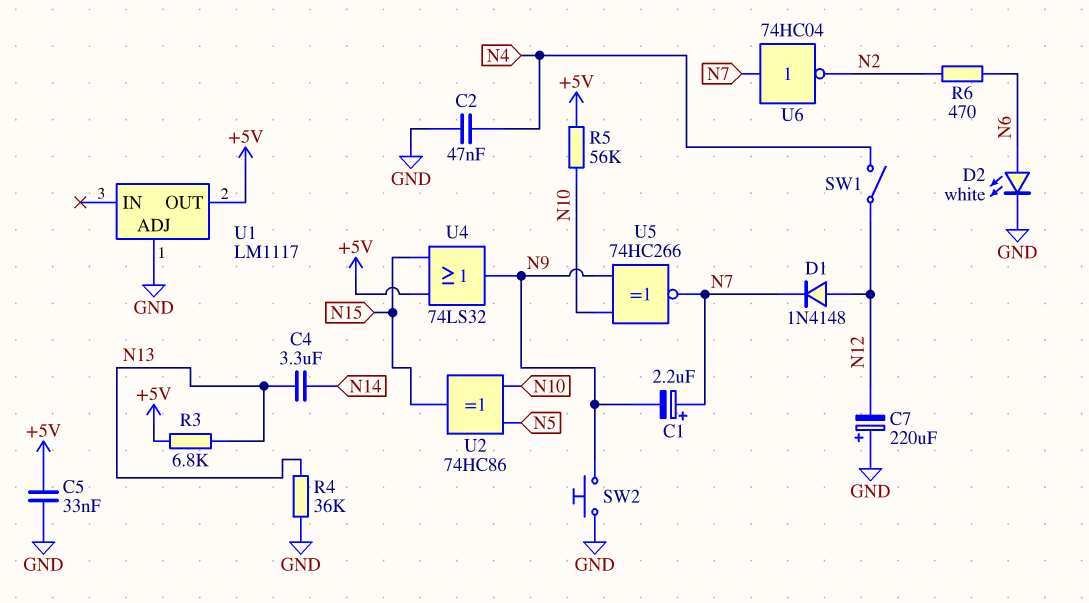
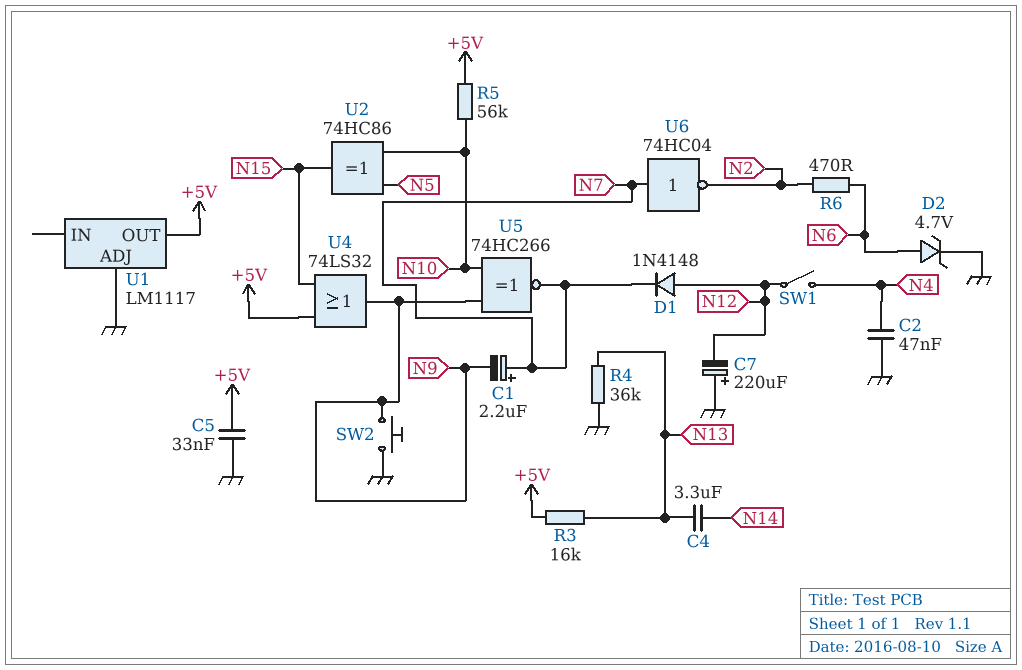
D2: LED white (A N6, K GND) -> zener 4.7V (A N6, K GND)
R3: 6.8k (+5V, N13) -> 16k (+5V, N13)

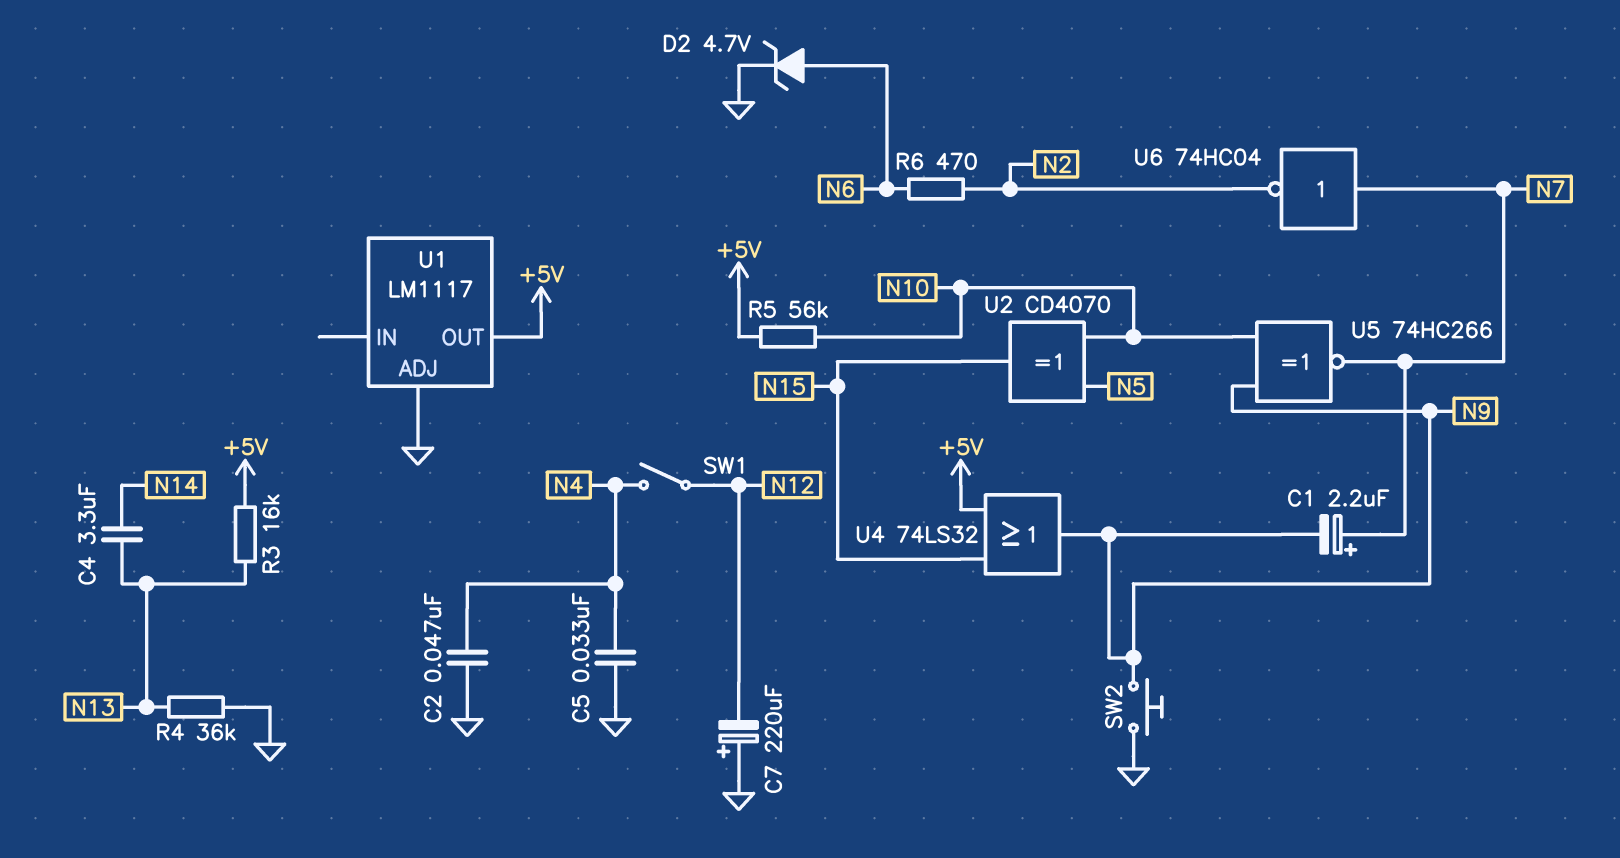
C5: 33nF (+5V, GND) -> 33nF (GND, N4)
D1: diode 1N4148 (A N12, K N7) -> none
U2: XOR 74HC86 (in N5, in N10, out N15) -> XOR CD4070 (in N5, in N10, out N15)

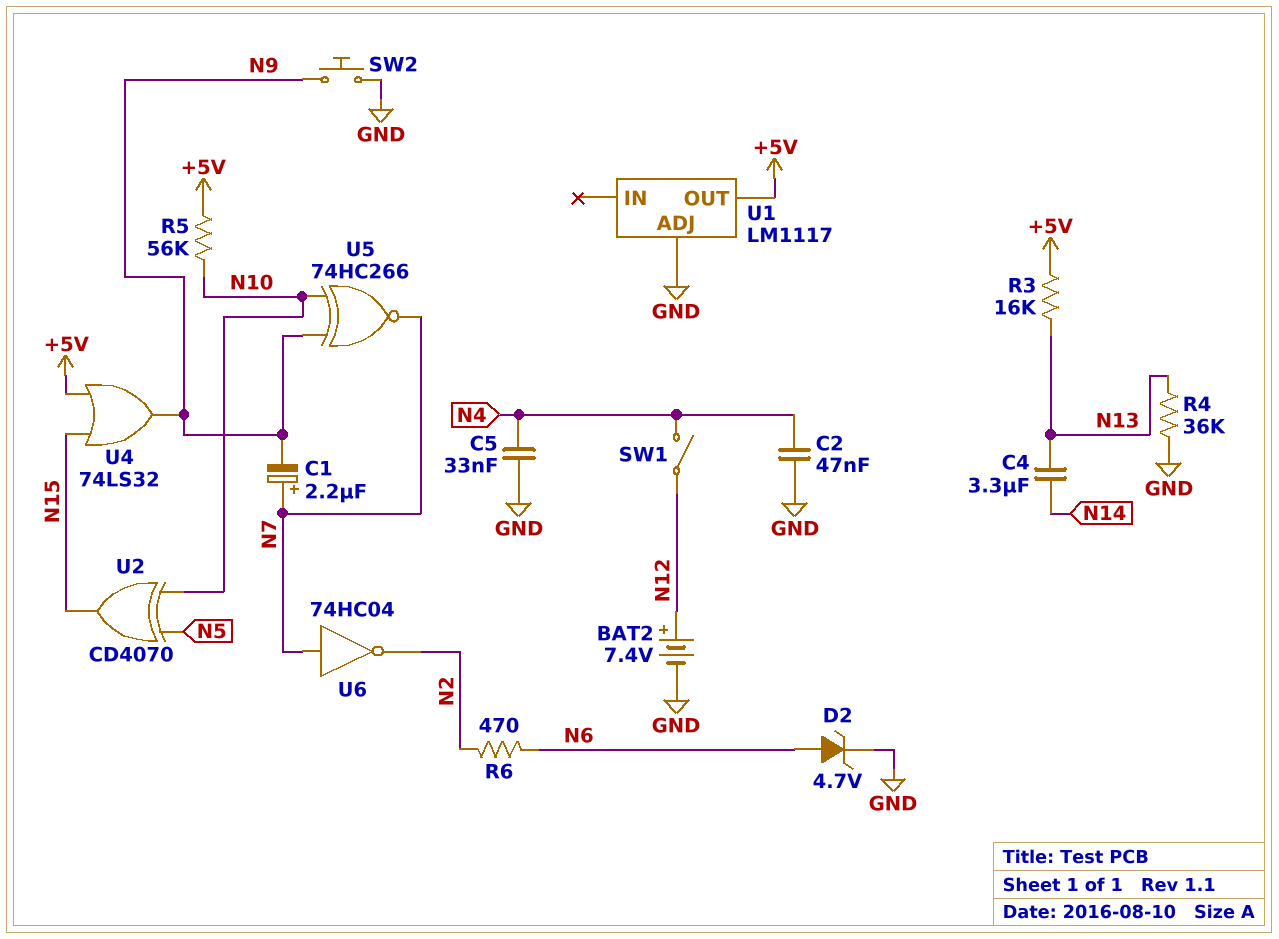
BAT2: none -> 7.4V (plus N12, minus GND)
C7: 220uF (plus GND, minus N12) -> none

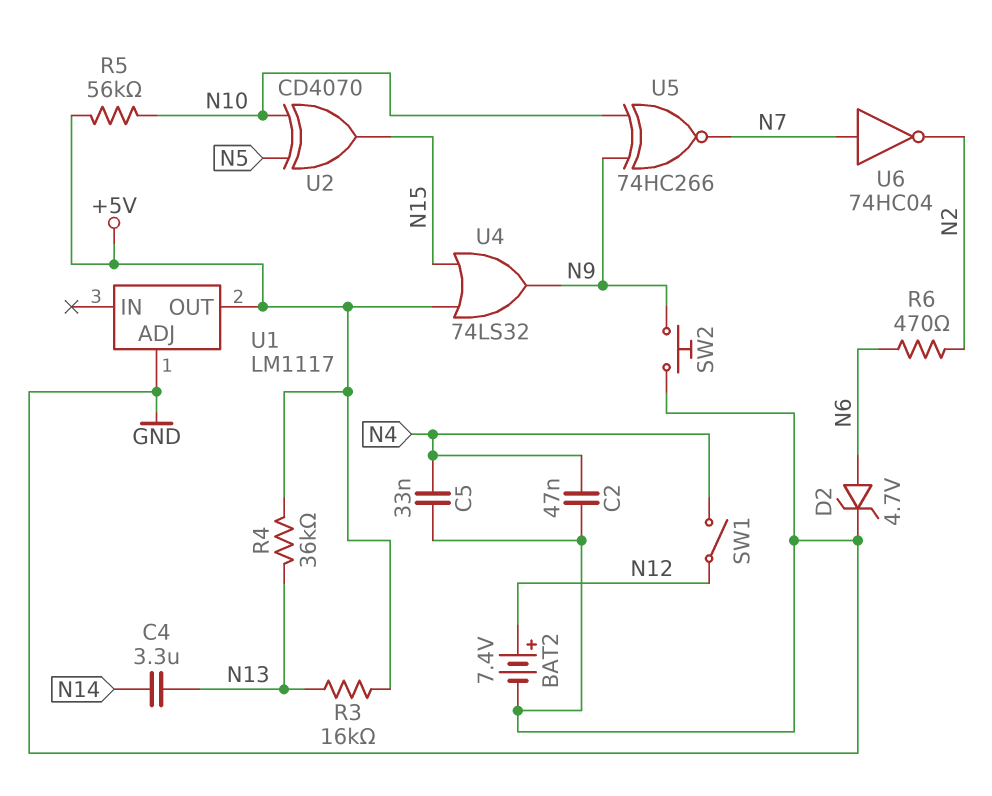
C1: 2.2uF (plus N7, minus N9) -> none
R4: 36k (GND, N13) -> 36k (+5V, N13)

